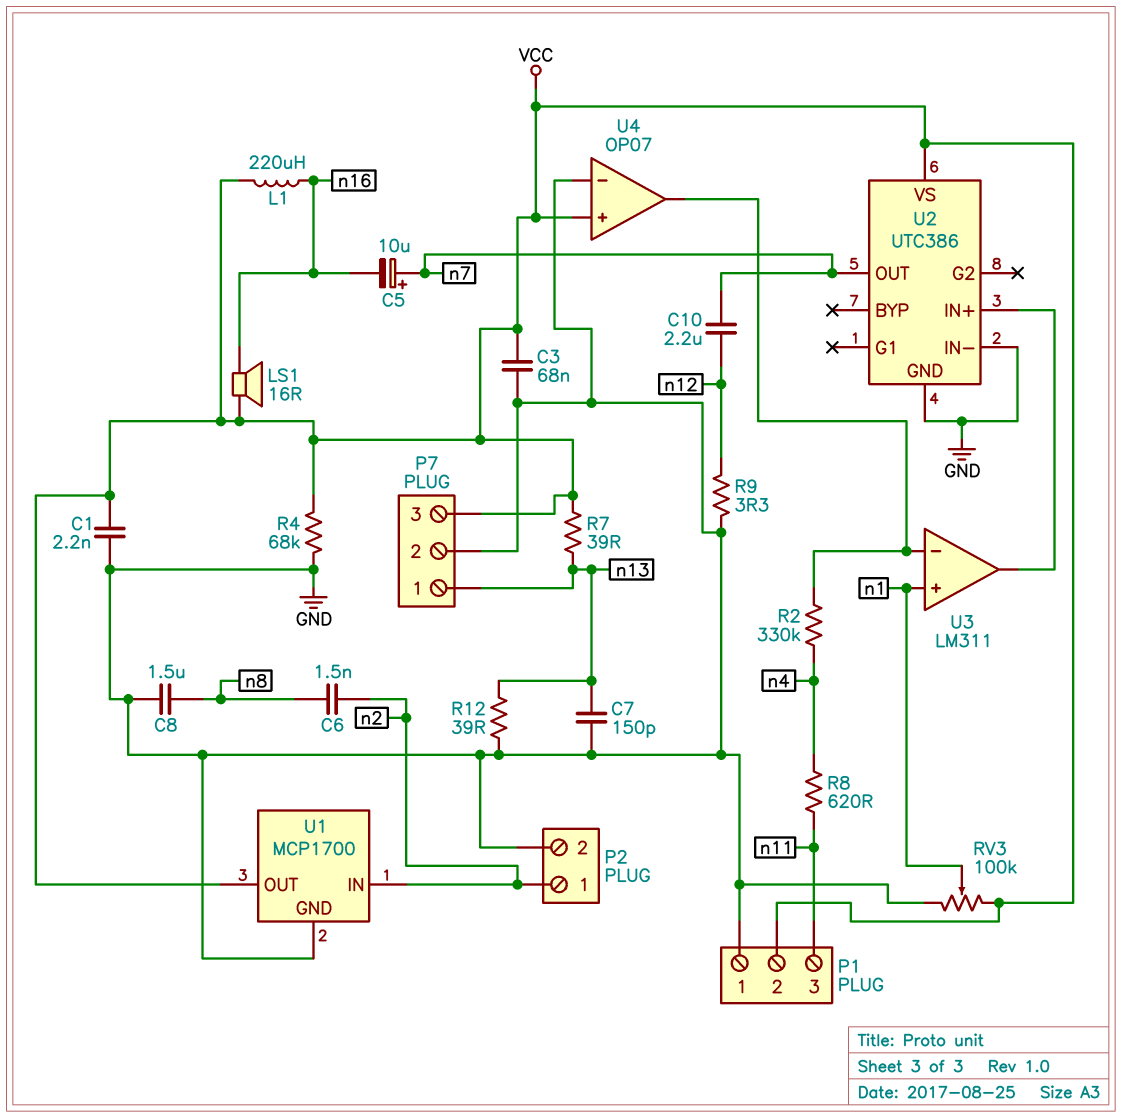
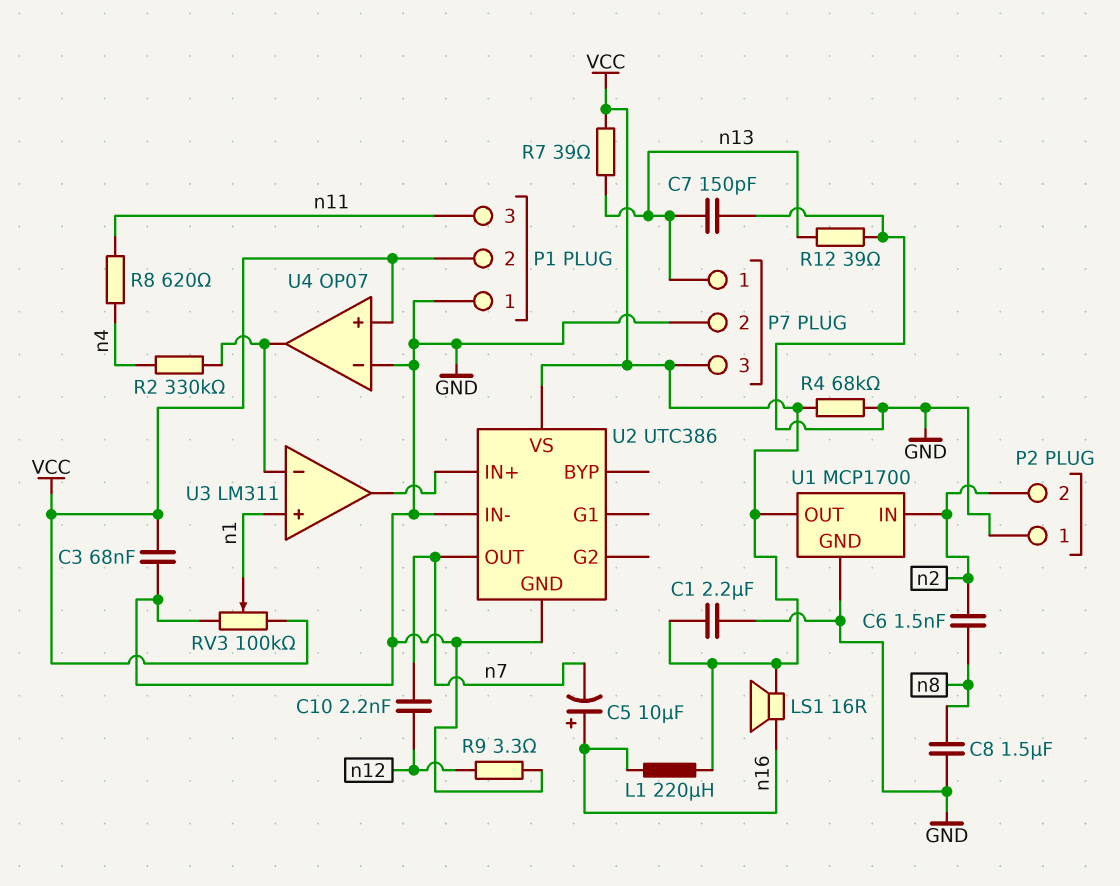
C1: 2.2nF (GND, VCC) -> 2.2uF (GND, VCC)
C5: 10uF (plus n7, minus n16) -> 10uF (plus n16, minus n7)
C10: 2.2uF (n7, n12) -> 2.2nF (n7, n12)
P2 pin 1: n2 -> GND
P2 pin 2: GND -> n2

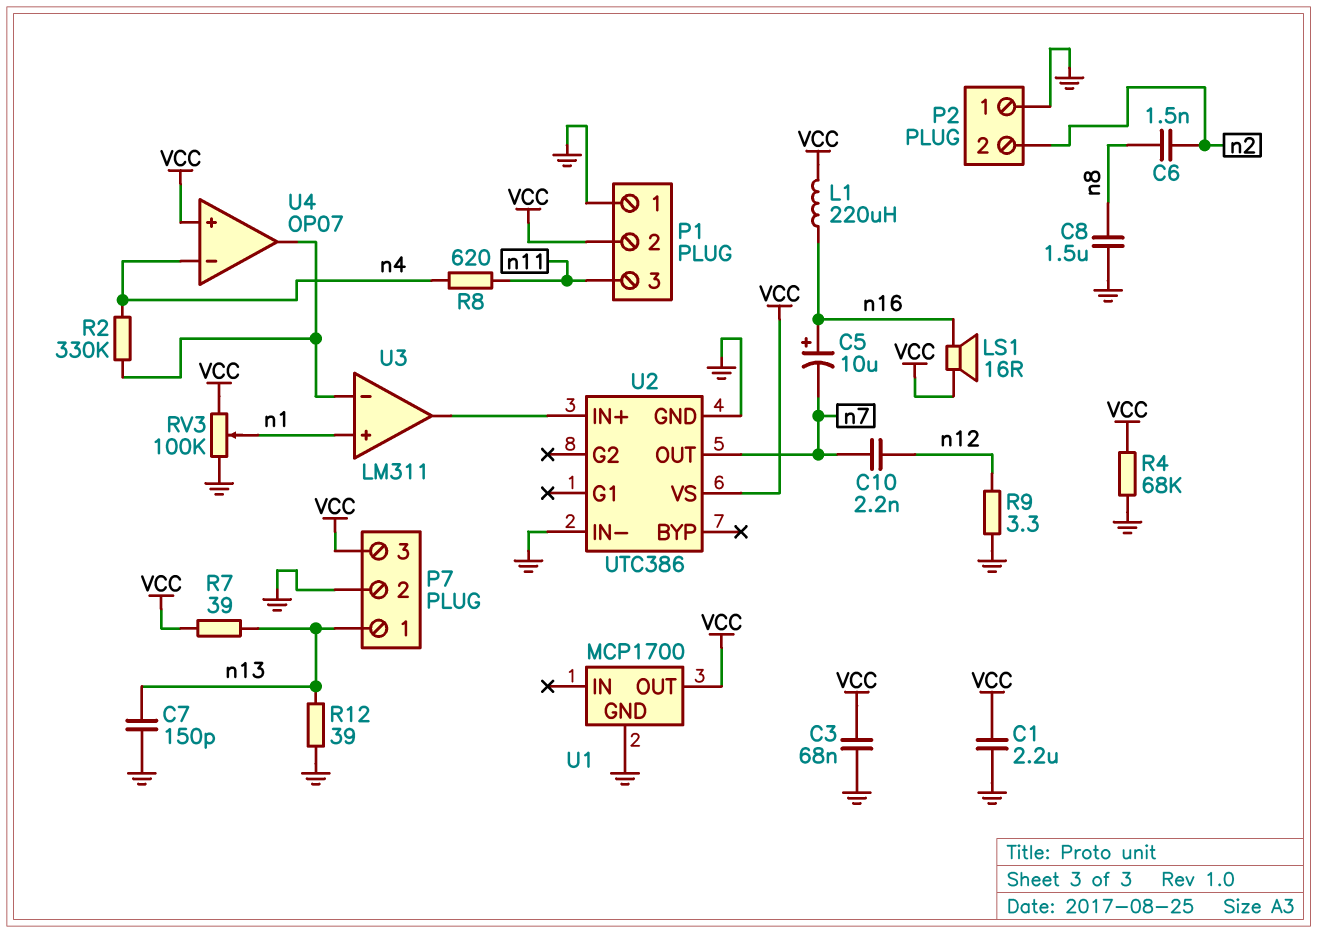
U1 pin IN: n2 -> none
U4 pin in-: GND -> n4

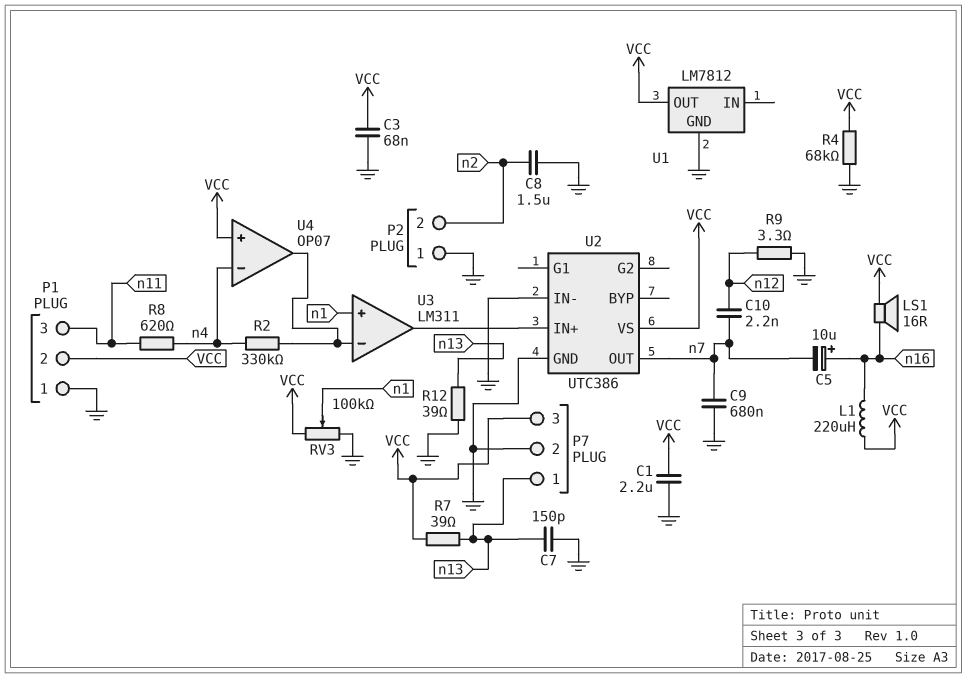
C6: 1.5nF (n2, n8) -> none
C8: 1.5uF (GND, n8) -> 1.5uF (GND, n2)
C9: none -> 680nF (GND, n7)
U1: MCP1700 -> LM7812

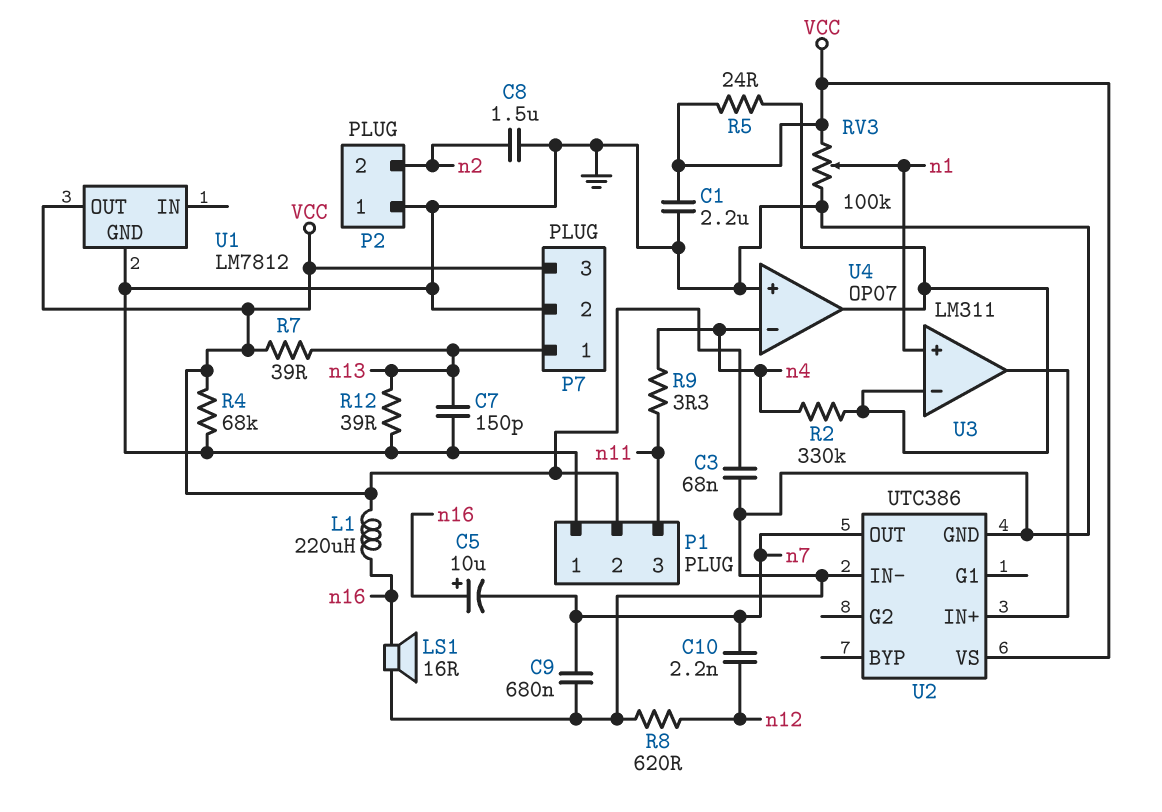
LS1: speaker 16R (VCC, n16) -> speaker 16R (GND, n16)
R5: none -> 24 (U3/in-, VCC)
R8: 620 (n4, n11) -> 620 (GND, n12)
R9: 3.3 (GND, n12) -> 3.3 (n4, n11)
U4 pin in+: VCC -> GND

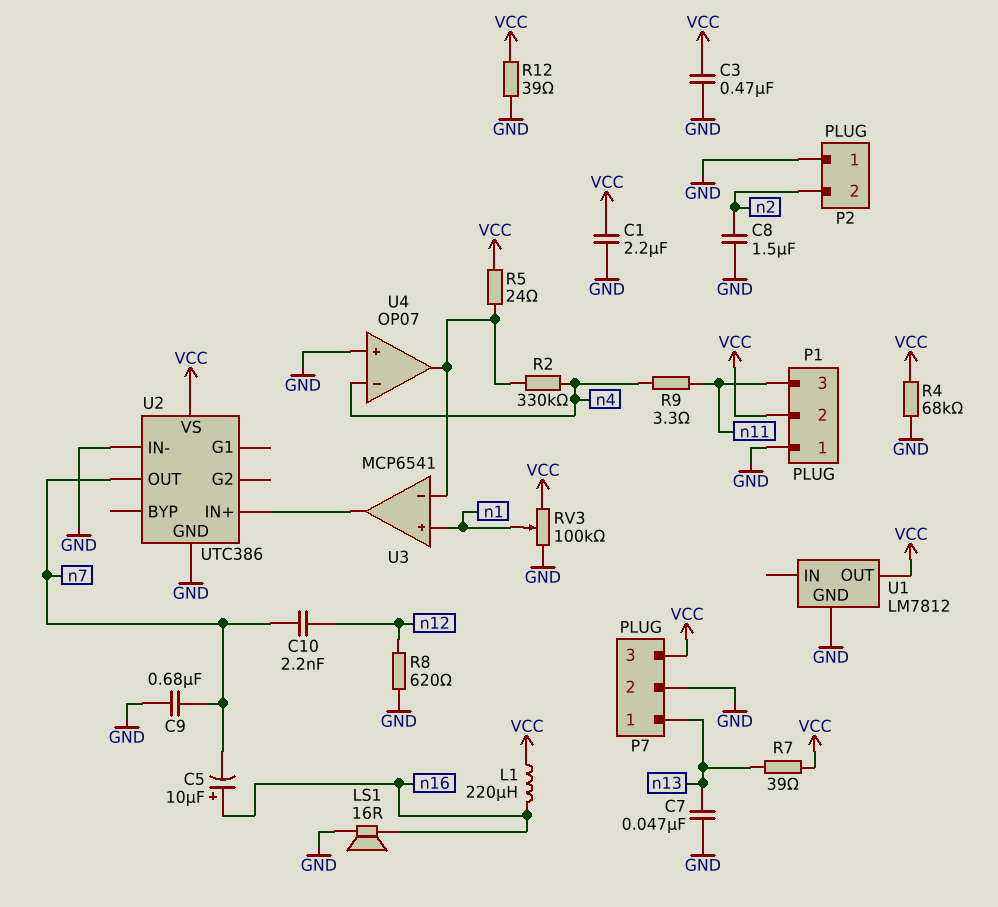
C3: 68nF (GND, VCC) -> 470nF (GND, VCC)
C7: 150pF (GND, n13) -> 47nF (GND, n13)
R12: 39 (GND, n13) -> 39 (GND, VCC)
U3: LM311 -> MCP6541

